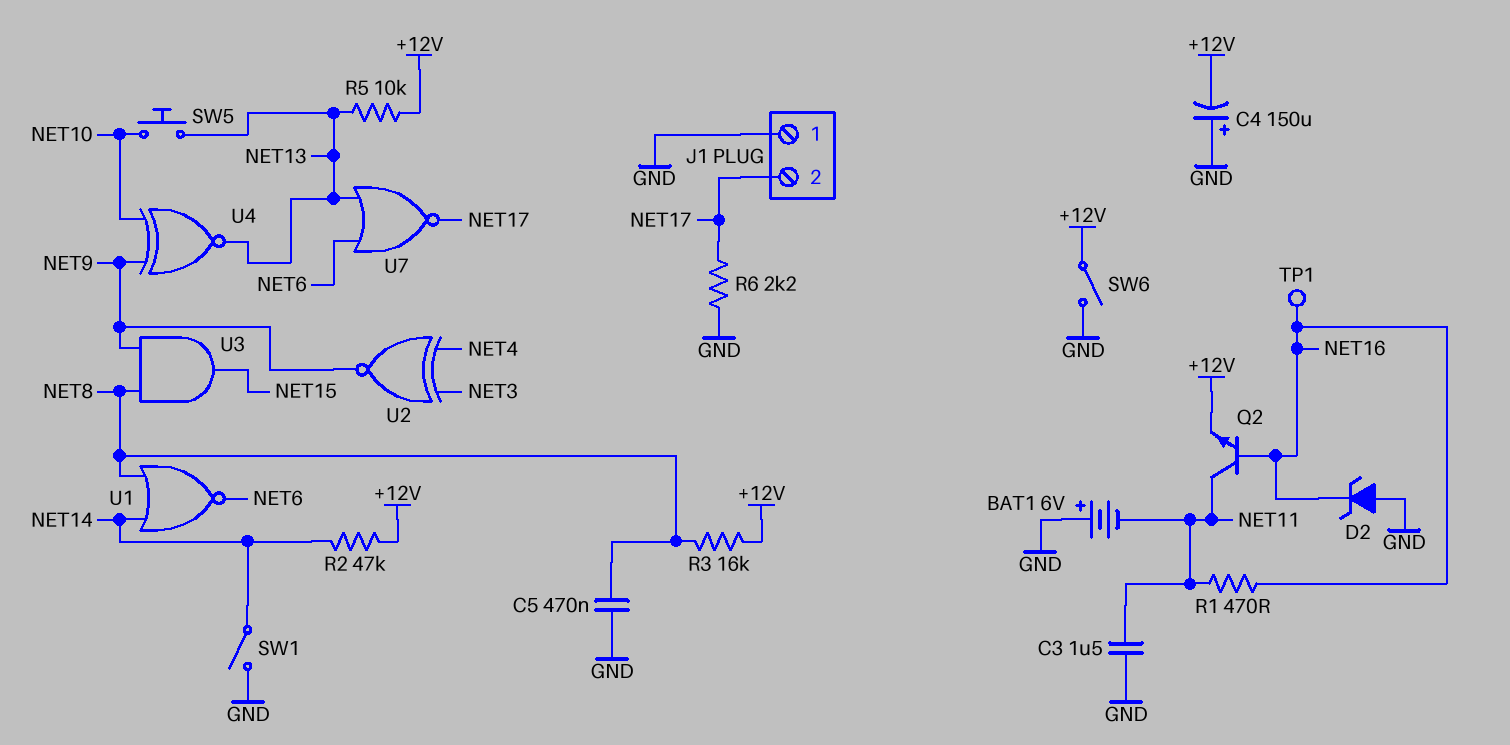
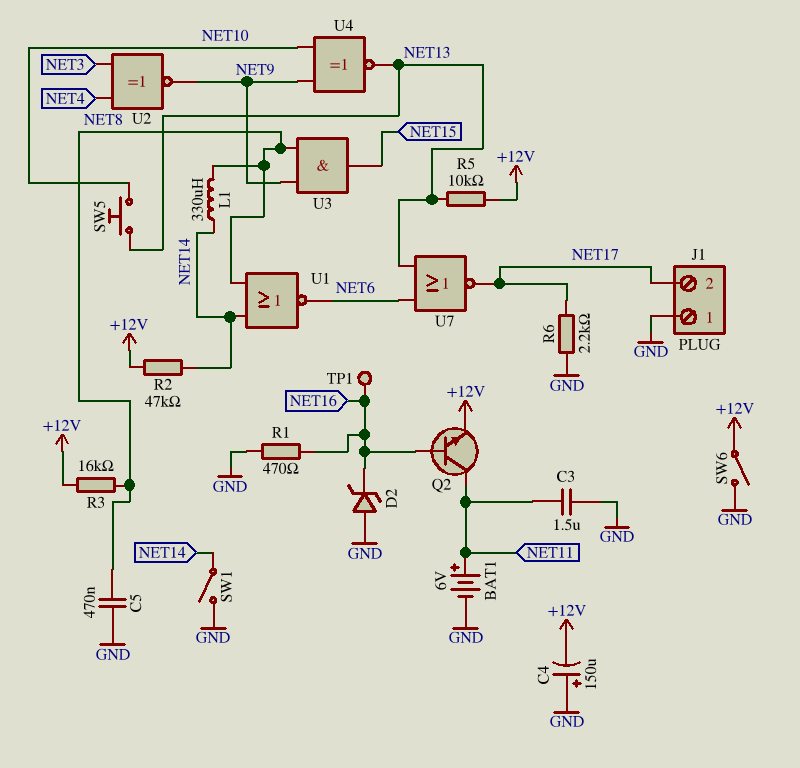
BAT1: 6V (plus GND, minus NET11) -> 6V (plus NET11, minus GND)
L1: none -> 330uH (NET8, NET14)
R1: 470 (NET11, NET16) -> 470 (GND, NET16)

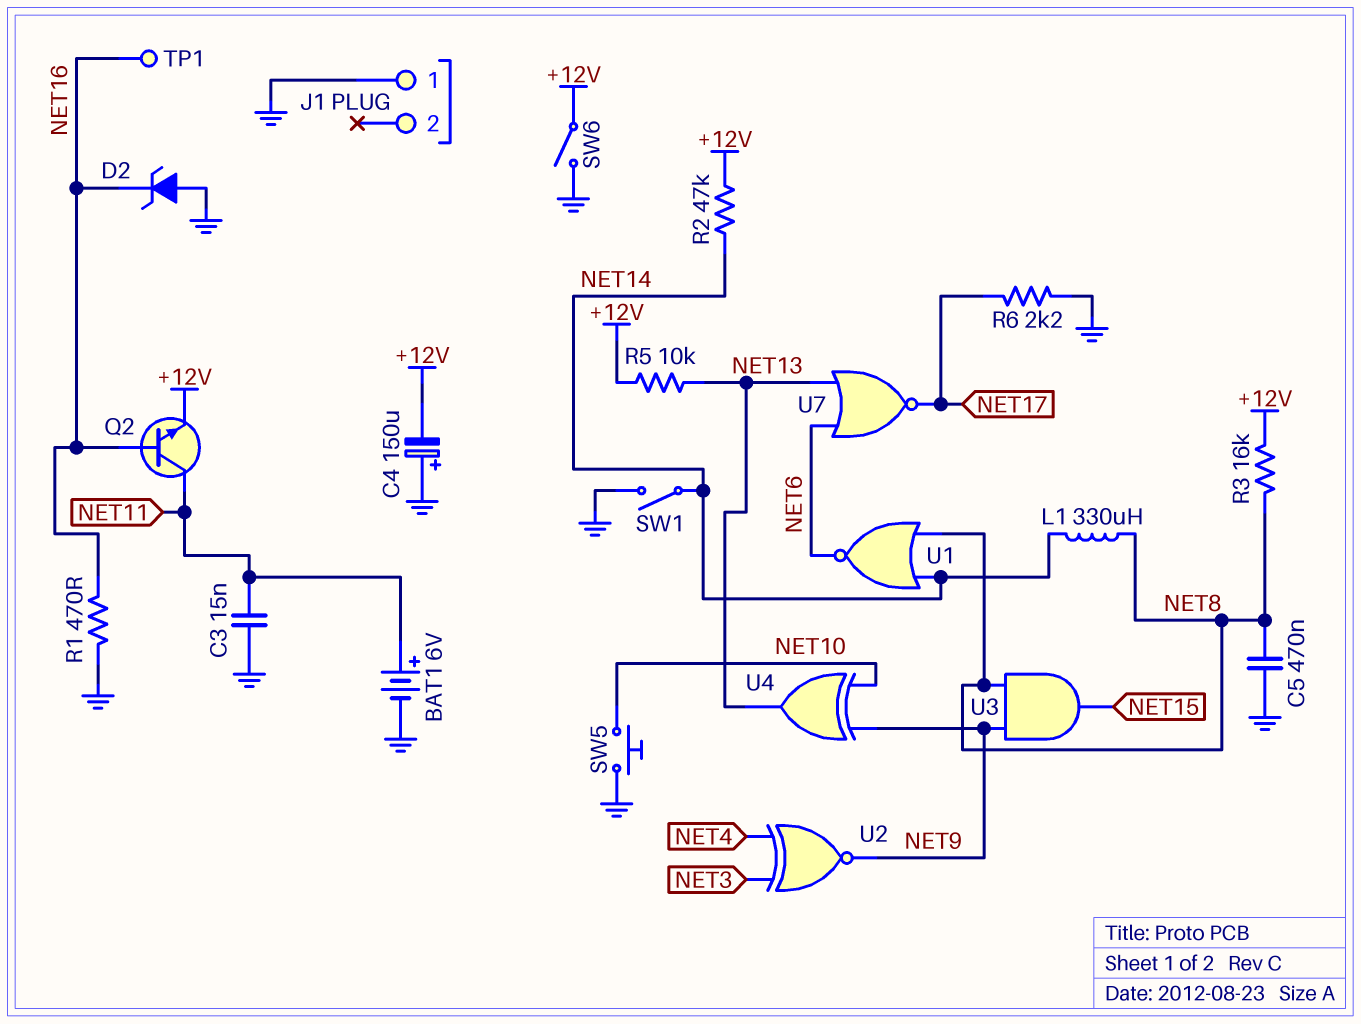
C3: 1.5uF (GND, NET11) -> 15nF (GND, NET11)
J1 pin 2: NET17 -> none
SW5: button (NET10, NET13) -> button (GND, NET10)
U4: XNOR (in NET9, in NET10, out NET13) -> XOR (in NET9, in NET10, out NET13)

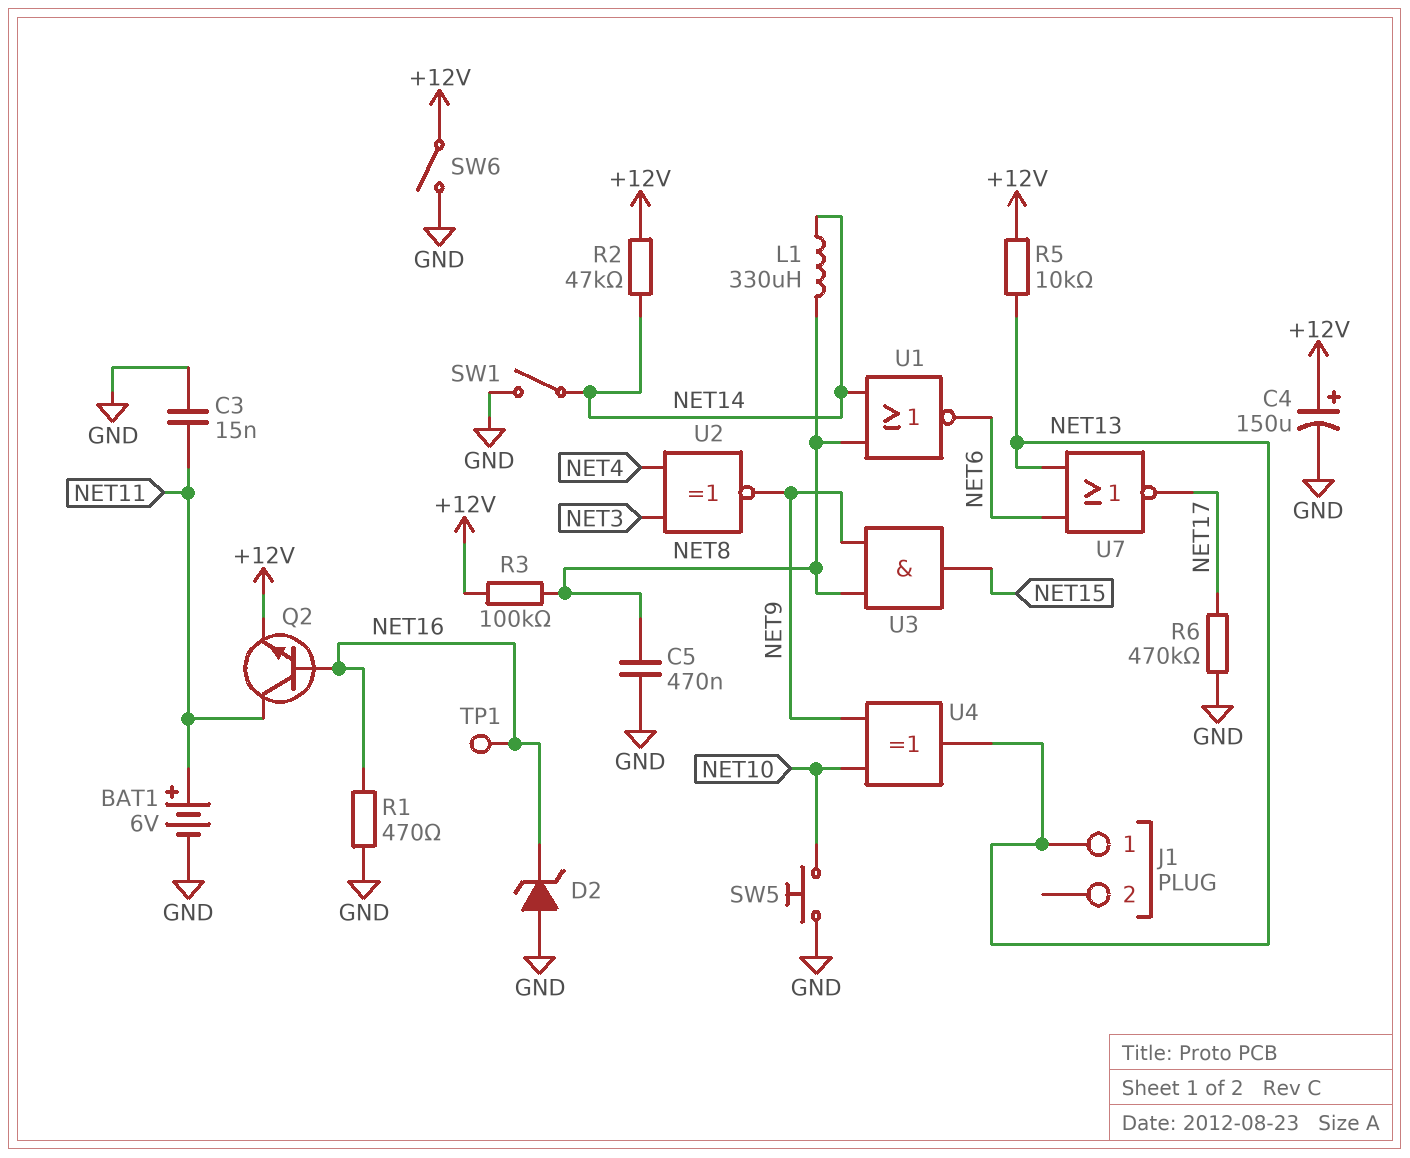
C4: 150uF (plus GND, minus +12V) -> 150uF (plus +12V, minus GND)
J1 pin 1: GND -> NET13
R3: 16k (+12V, NET8) -> 100k (+12V, NET8)
R6: 2.2k (GND, NET17) -> 470k (GND, NET17)

